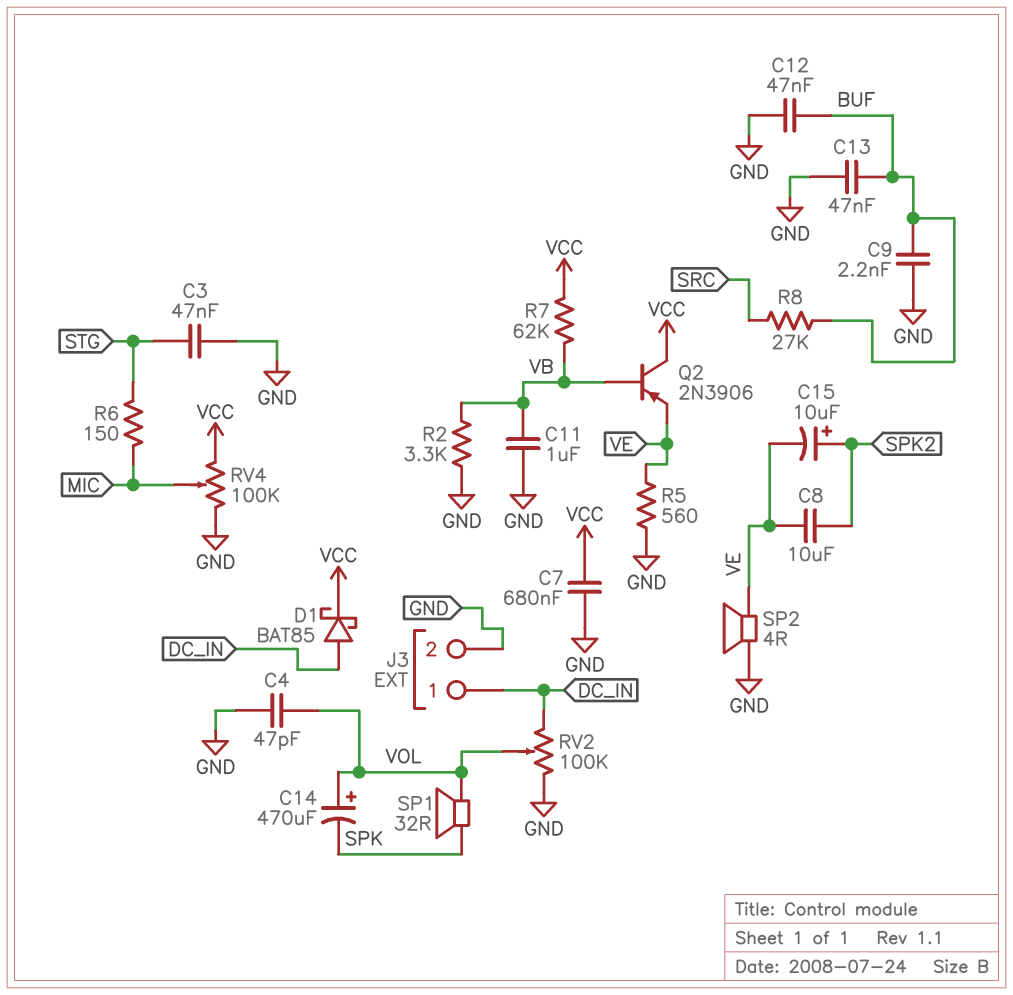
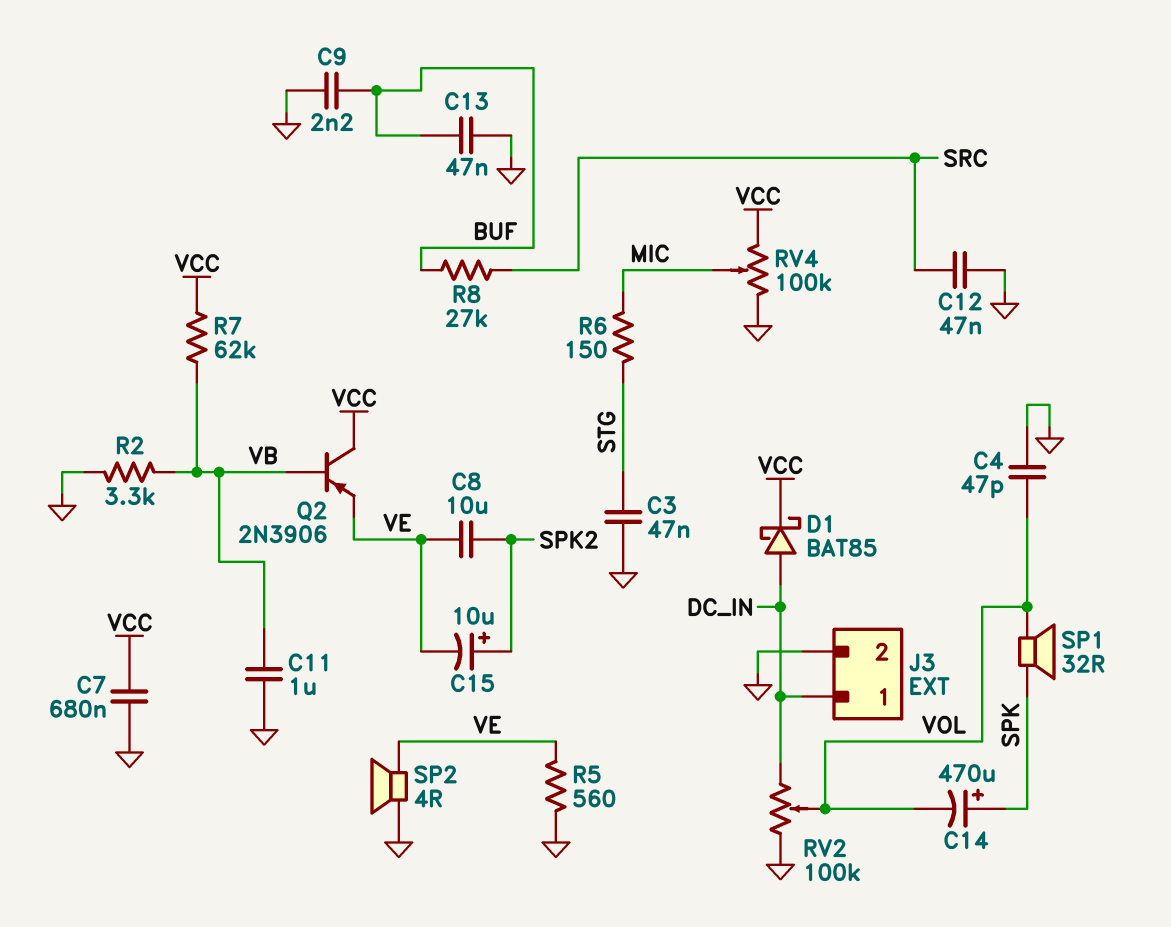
C12: 47nF (BUF, GND) -> 47nF (GND, SRC)
C14: 470uF (plus VOL, minus SPK) -> 470uF (plus SPK, minus VOL)

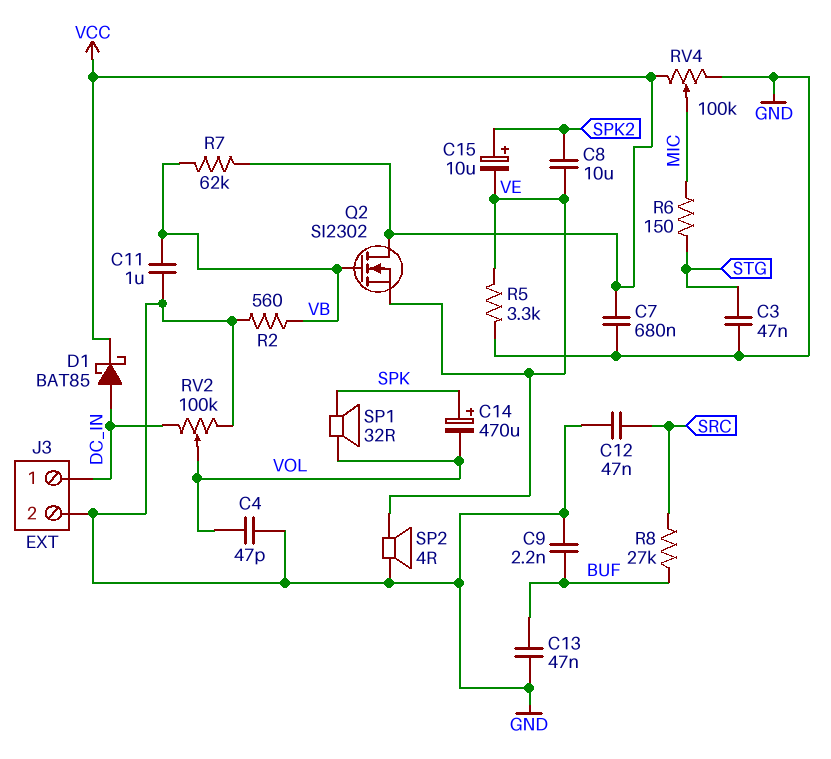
Q2: PNP 2N3906 (B VB, C VCC, E VE) -> NMOS SI2302 (G VB, D VCC, S VE)
R2: 3.3k (GND, VB) -> 560 (GND, VB)
R5: 560 (GND, VE) -> 3.3k (GND, VE)

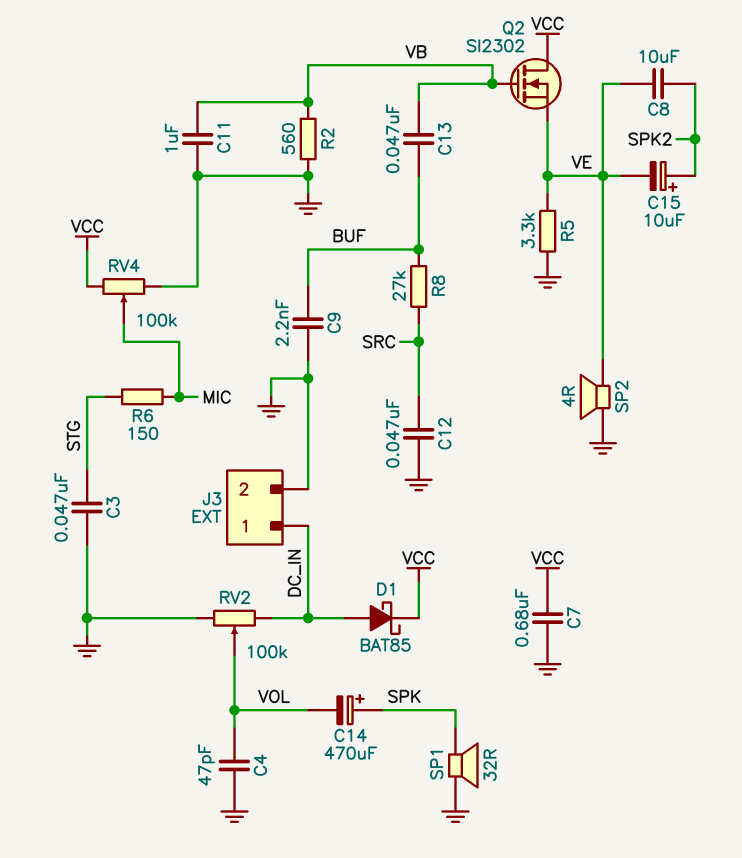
C13: 47nF (BUF, GND) -> 47nF (BUF, VB)
R7: 62k (VB, VCC) -> none
SP1: speaker 32R (SPK, VOL) -> speaker 32R (GND, SPK)

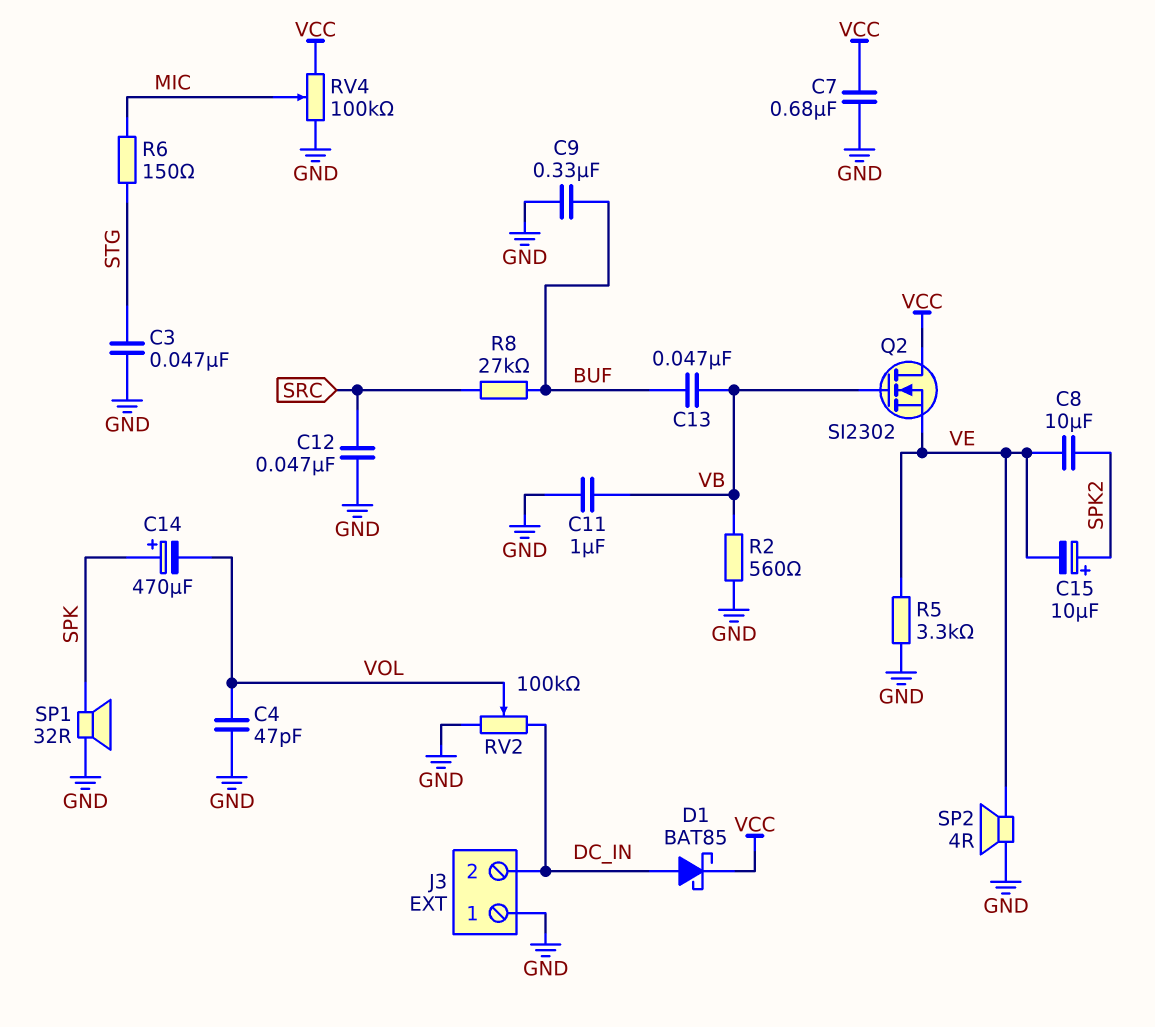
C9: 2.2nF (BUF, GND) -> 330nF (BUF, GND)
J3 pin 1: DC_IN -> GND
J3 pin 2: GND -> DC_IN

